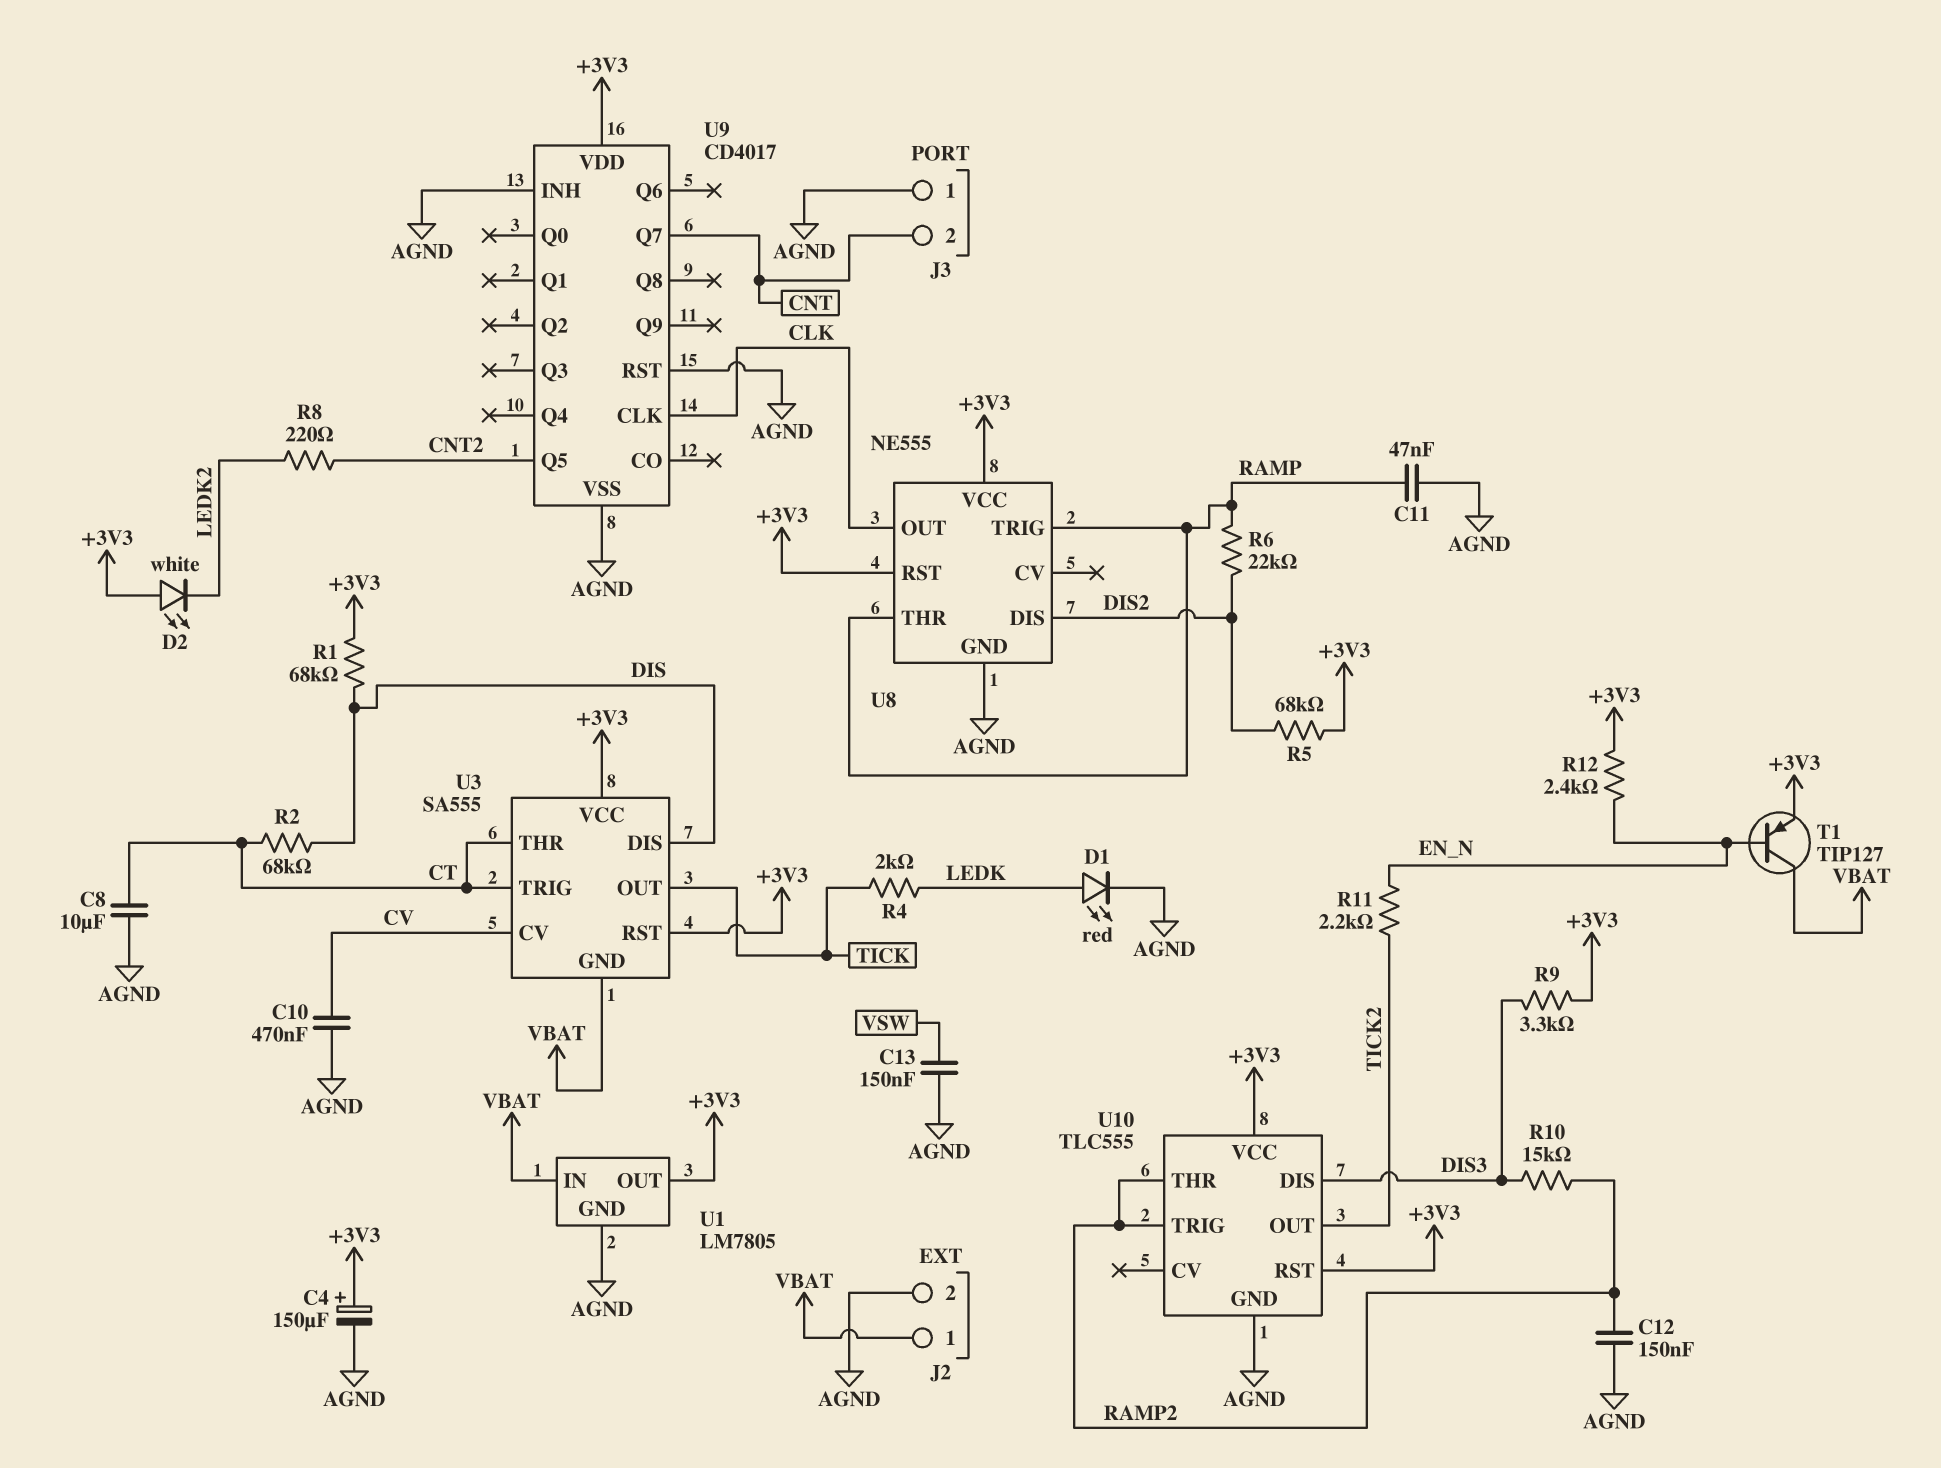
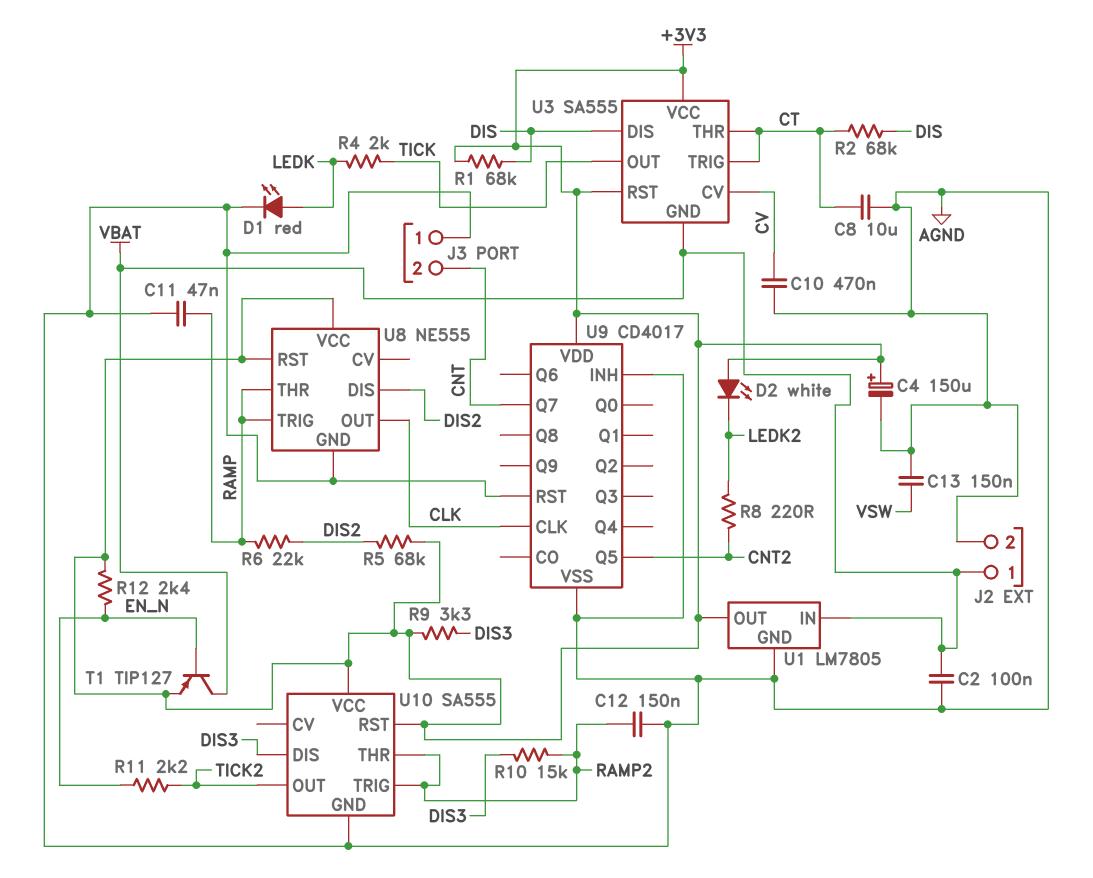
C2: none -> 100nF (AGND, VBAT)
U10: TLC555 -> SA555

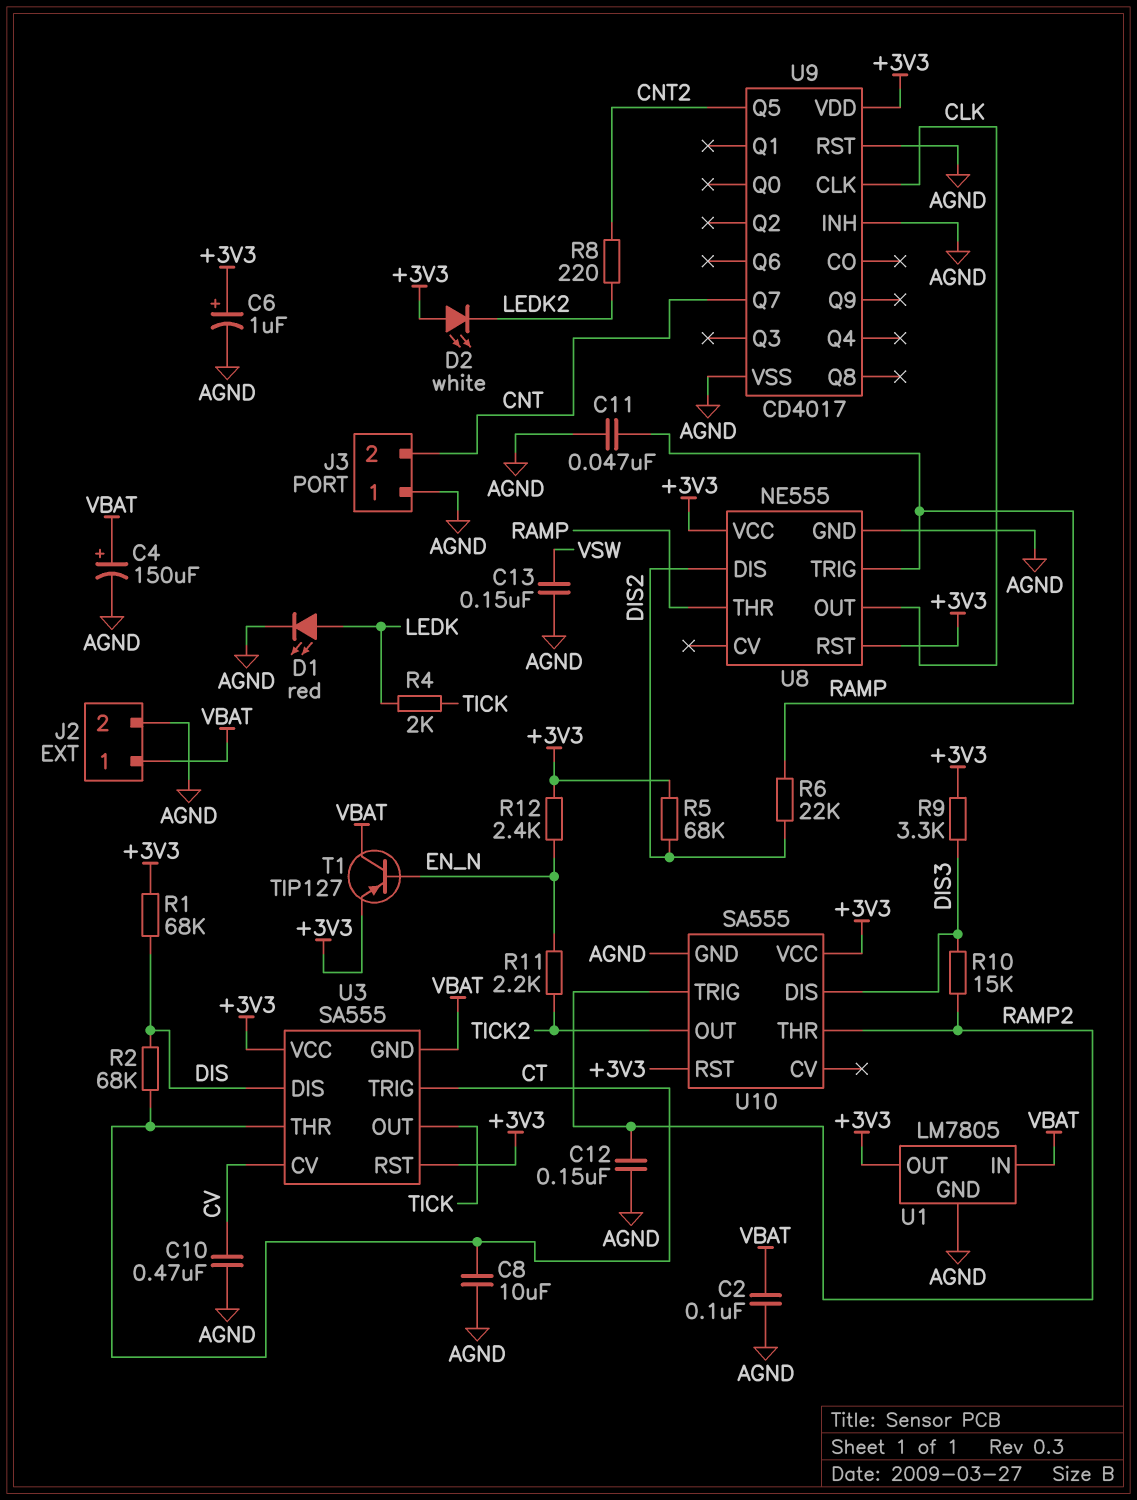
C4: 150uF (plus +3V3, minus AGND) -> 150uF (plus VBAT, minus AGND)
C6: none -> 1uF (plus +3V3, minus AGND)

